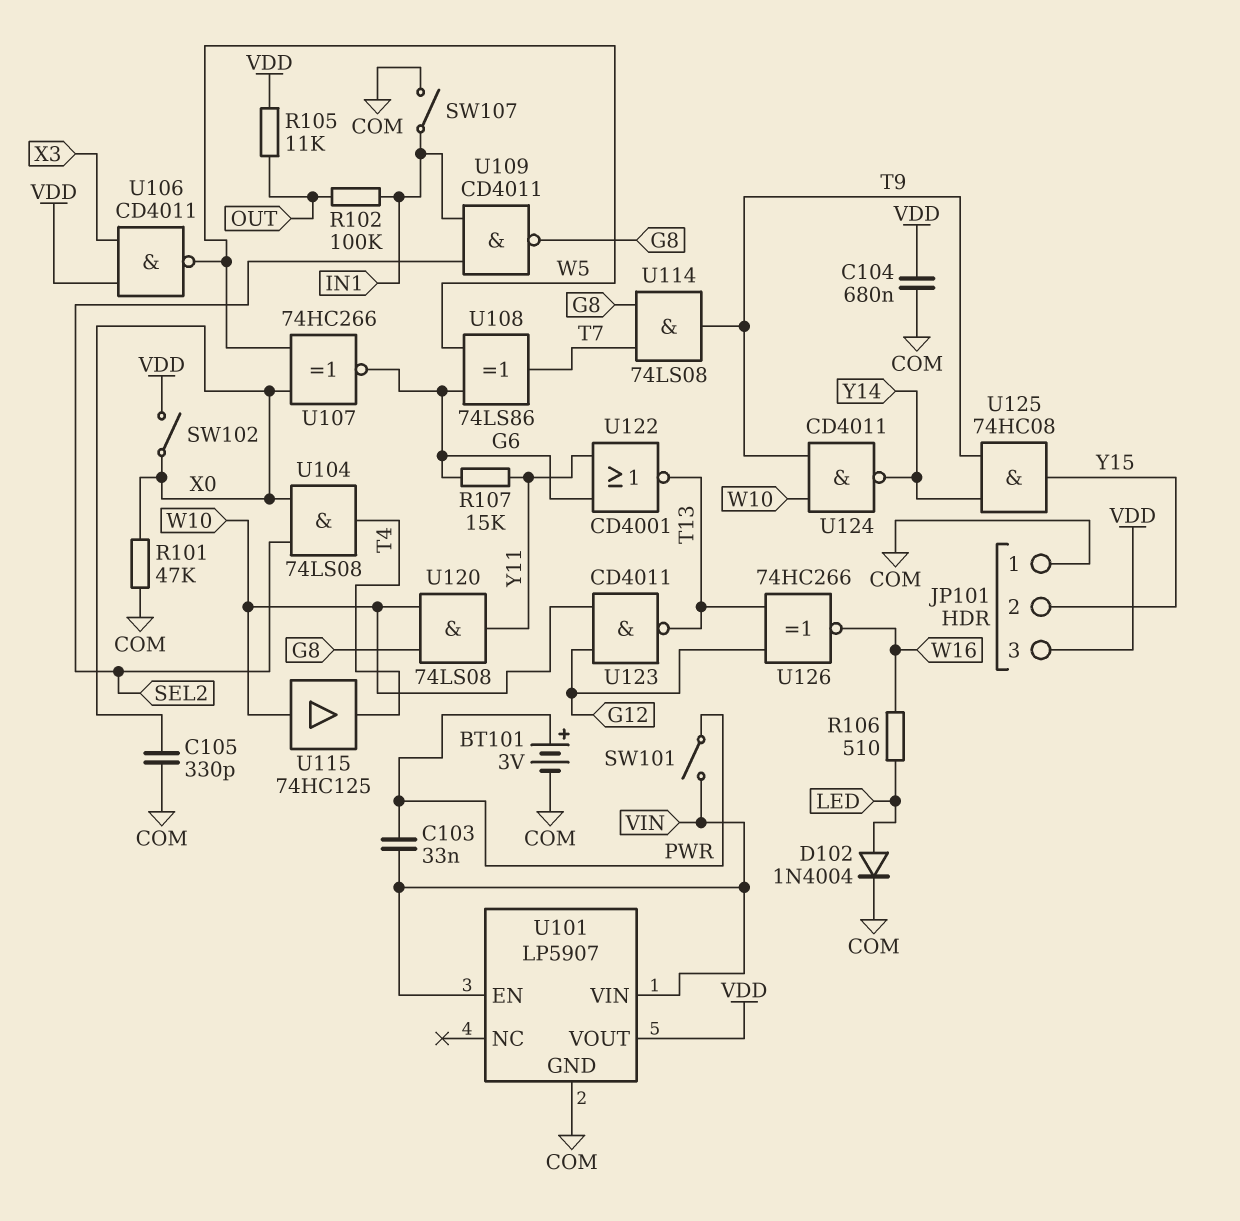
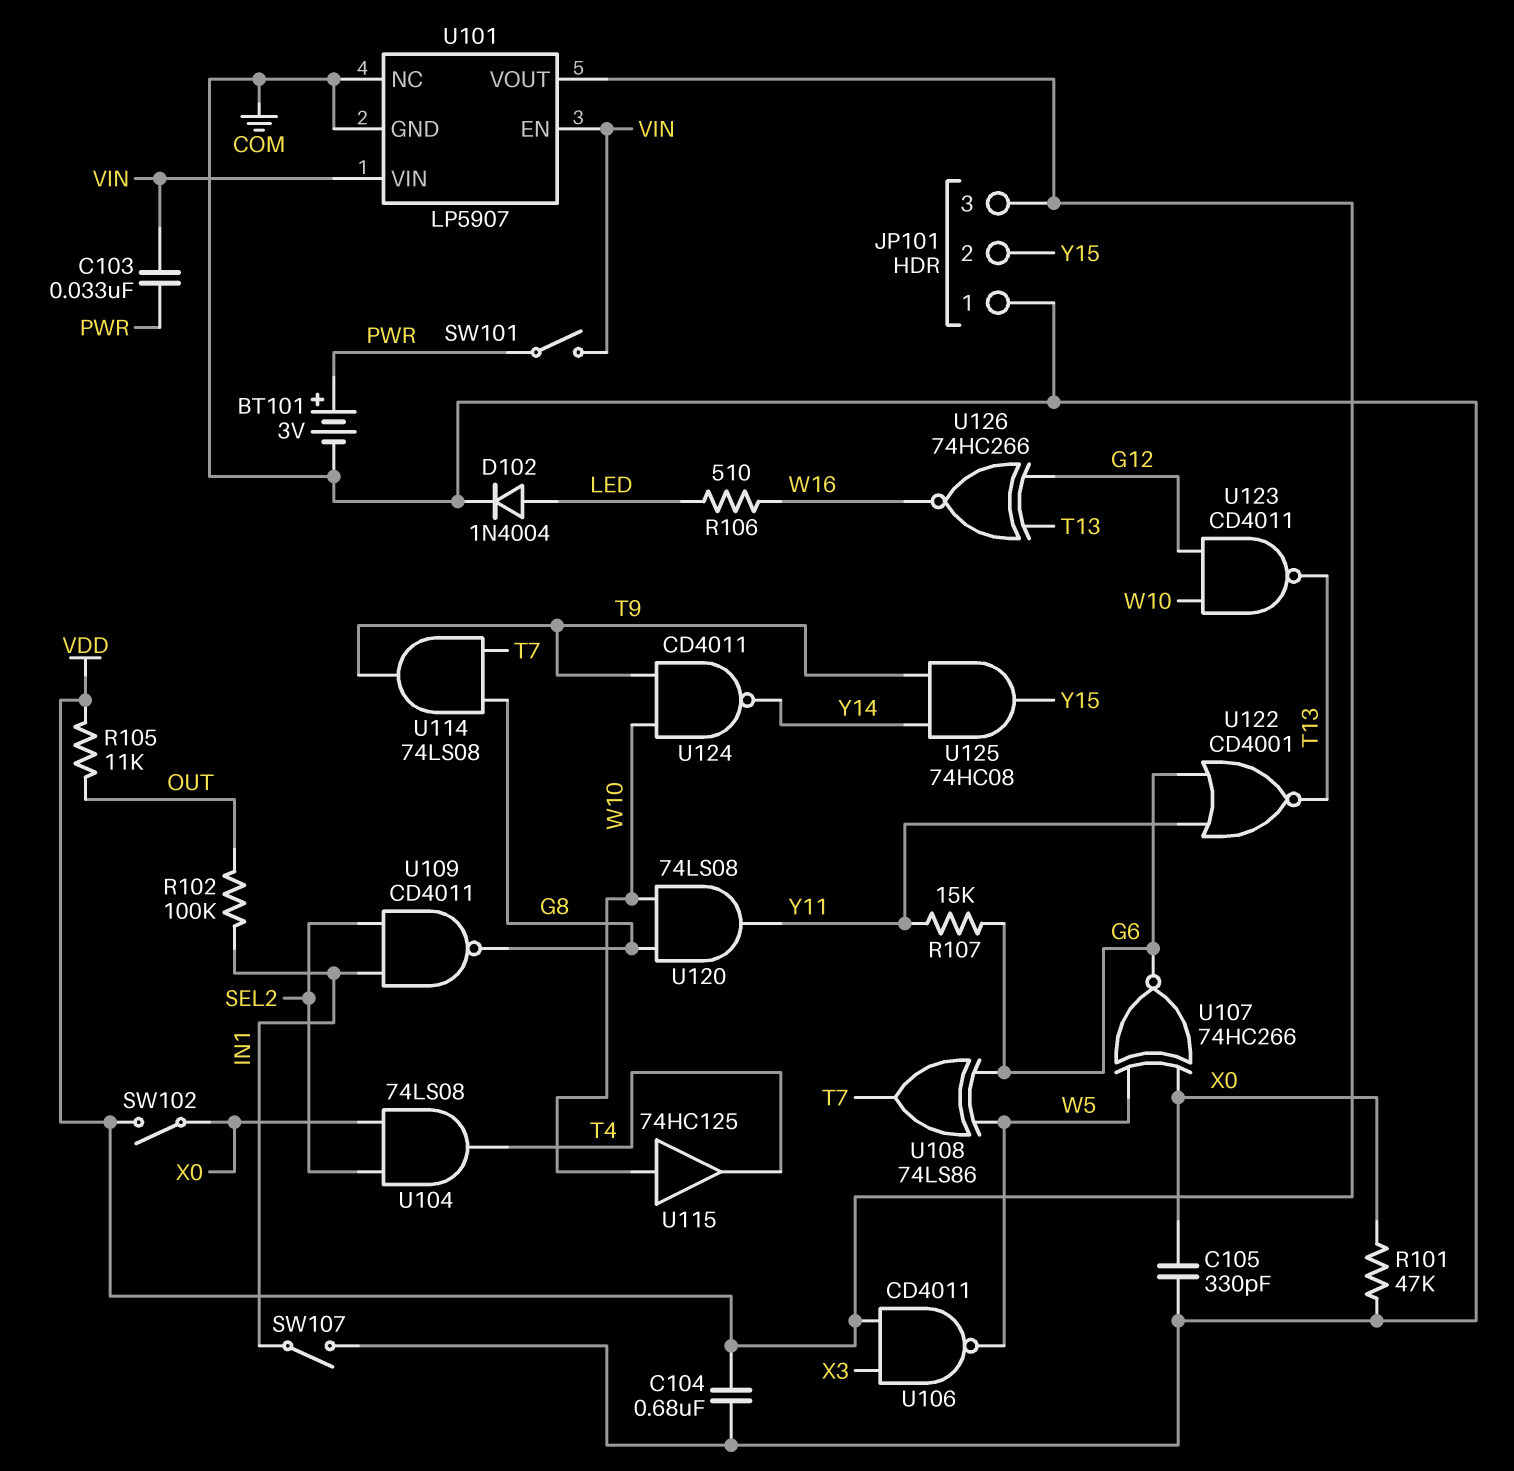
U101 pin NC: none -> COM

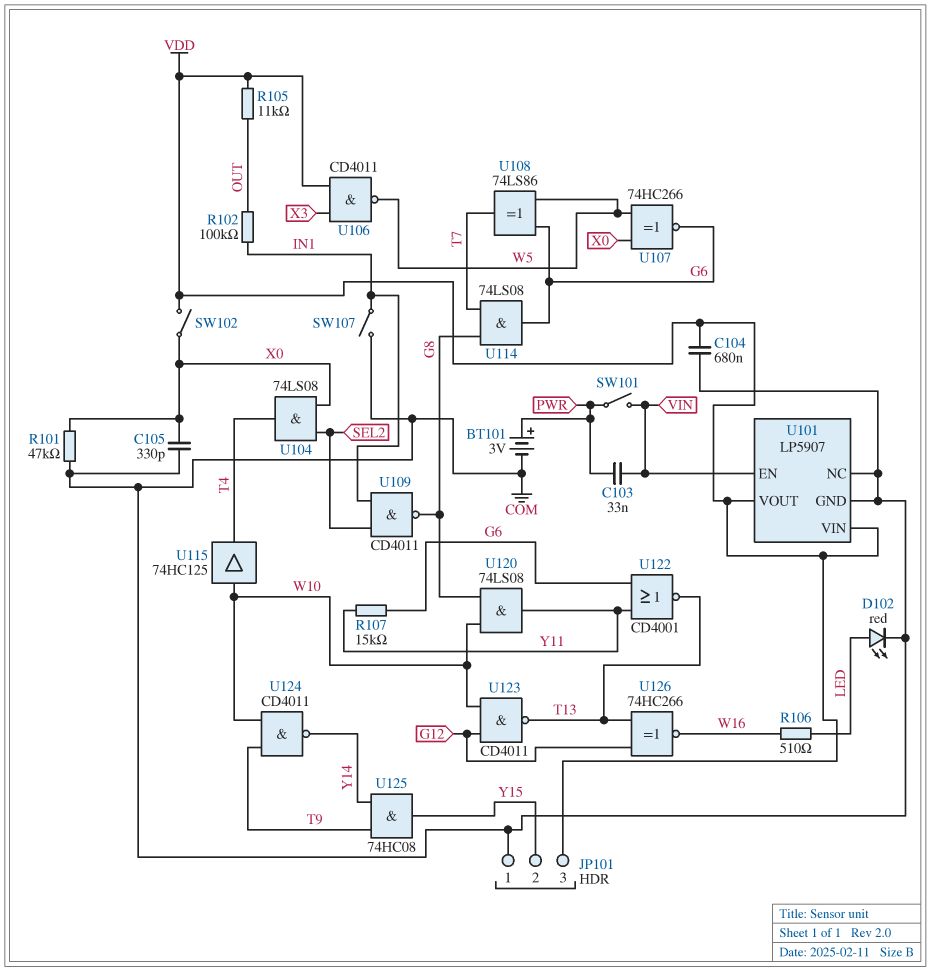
D102: diode 1N4004 (A LED, K COM) -> LED red (A LED, K COM)
U101 pin VIN: VIN -> VDD
U114: AND 74LS08 (in G8, in T7, out T9) -> AND 74LS08 (in G8, in T7, out G6)

